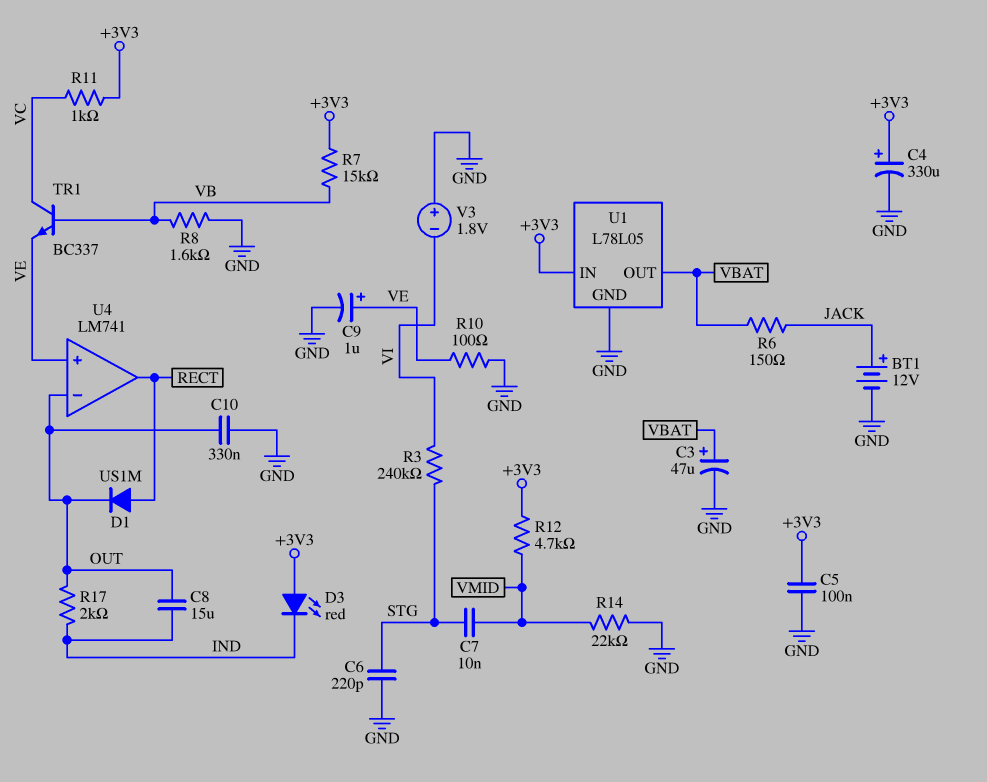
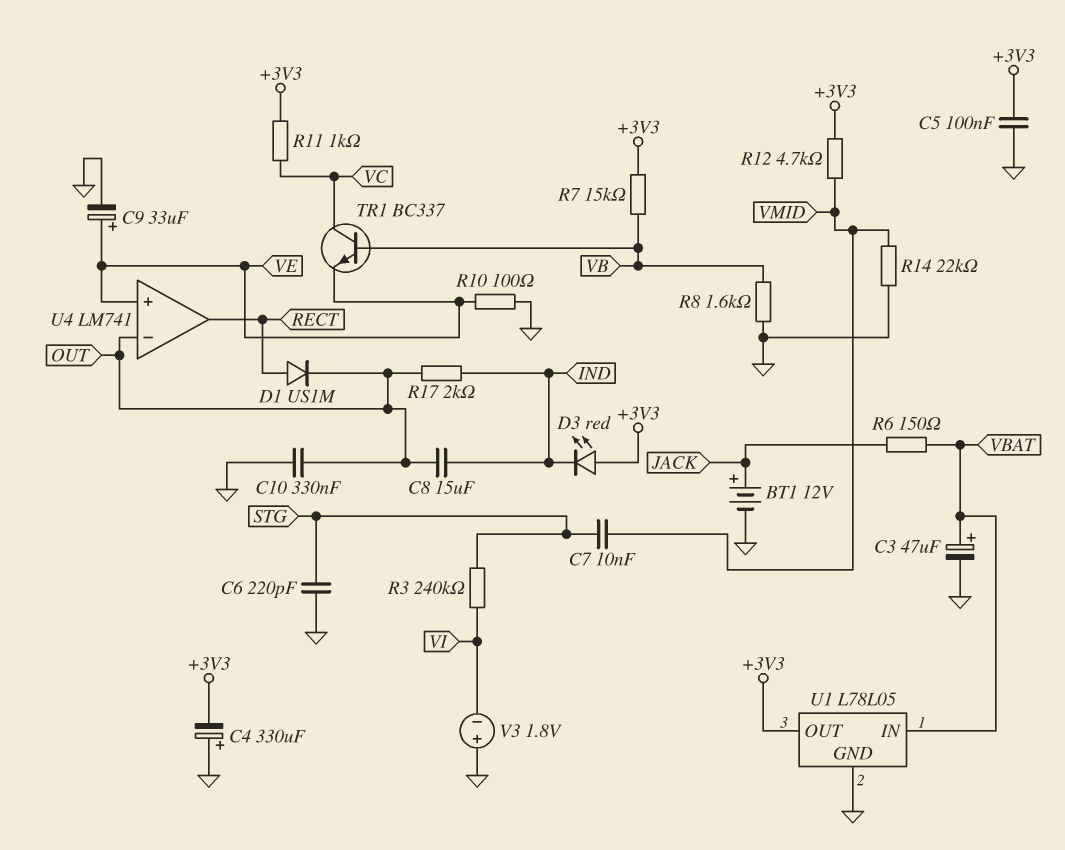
C4: 330uF (plus +3V3, minus GND) -> 330uF (plus GND, minus +3V3)
C9: 1uF (plus VE, minus GND) -> 33uF (plus VE, minus GND)
U1 pin IN: +3V3 -> VBAT
U1 pin OUT: VBAT -> +3V3

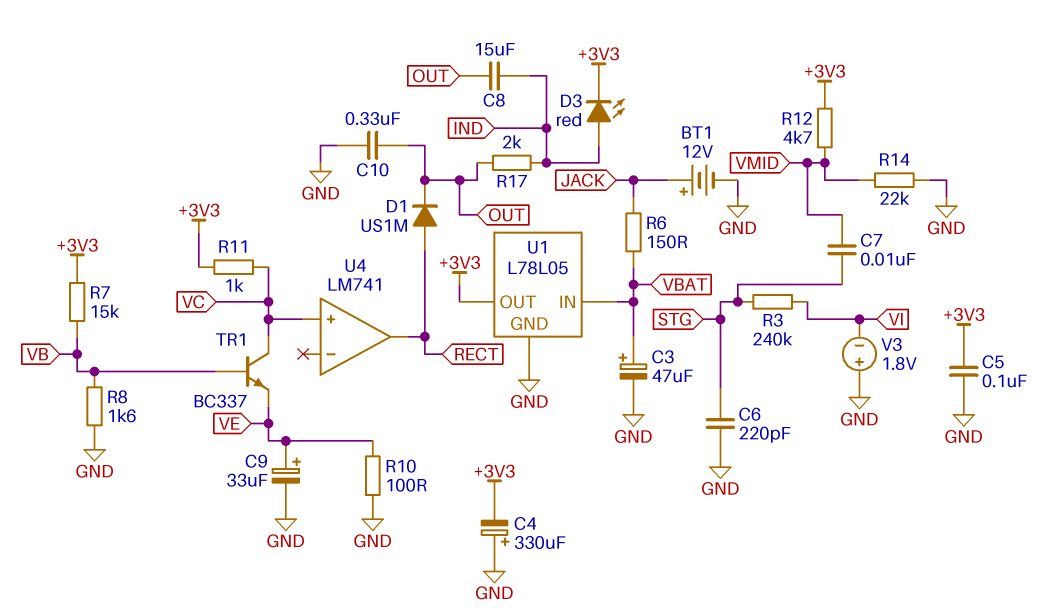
D3: LED red (A +3V3, K IND) -> LED red (A IND, K +3V3)
U4 pin in+: VE -> VC
U4 pin in-: OUT -> none

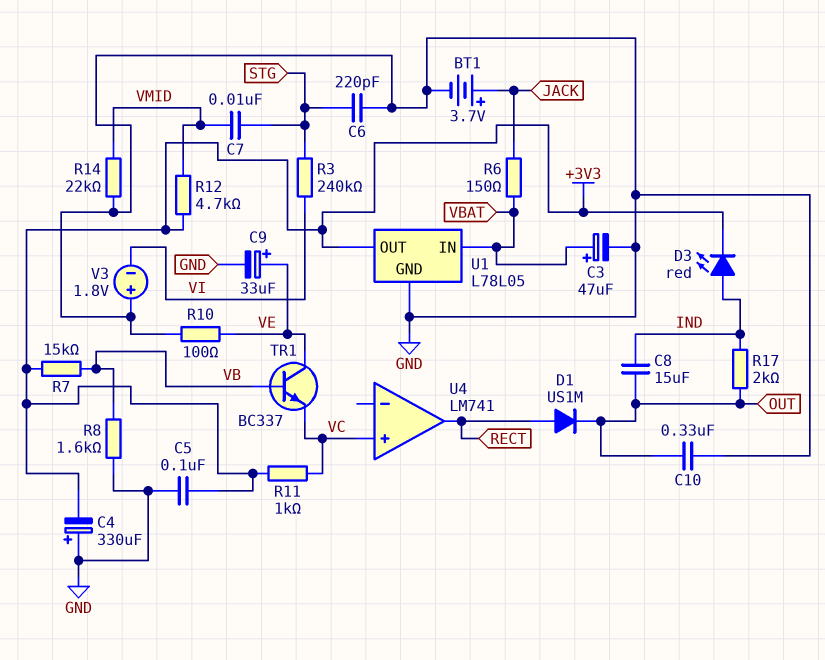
BT1: 12V (plus JACK, minus GND) -> 3.7V (plus JACK, minus GND)
TR1: NPN BC337 (B VB, C VC, E VE) -> NPN BC337 (B VB, C VE, E VC)

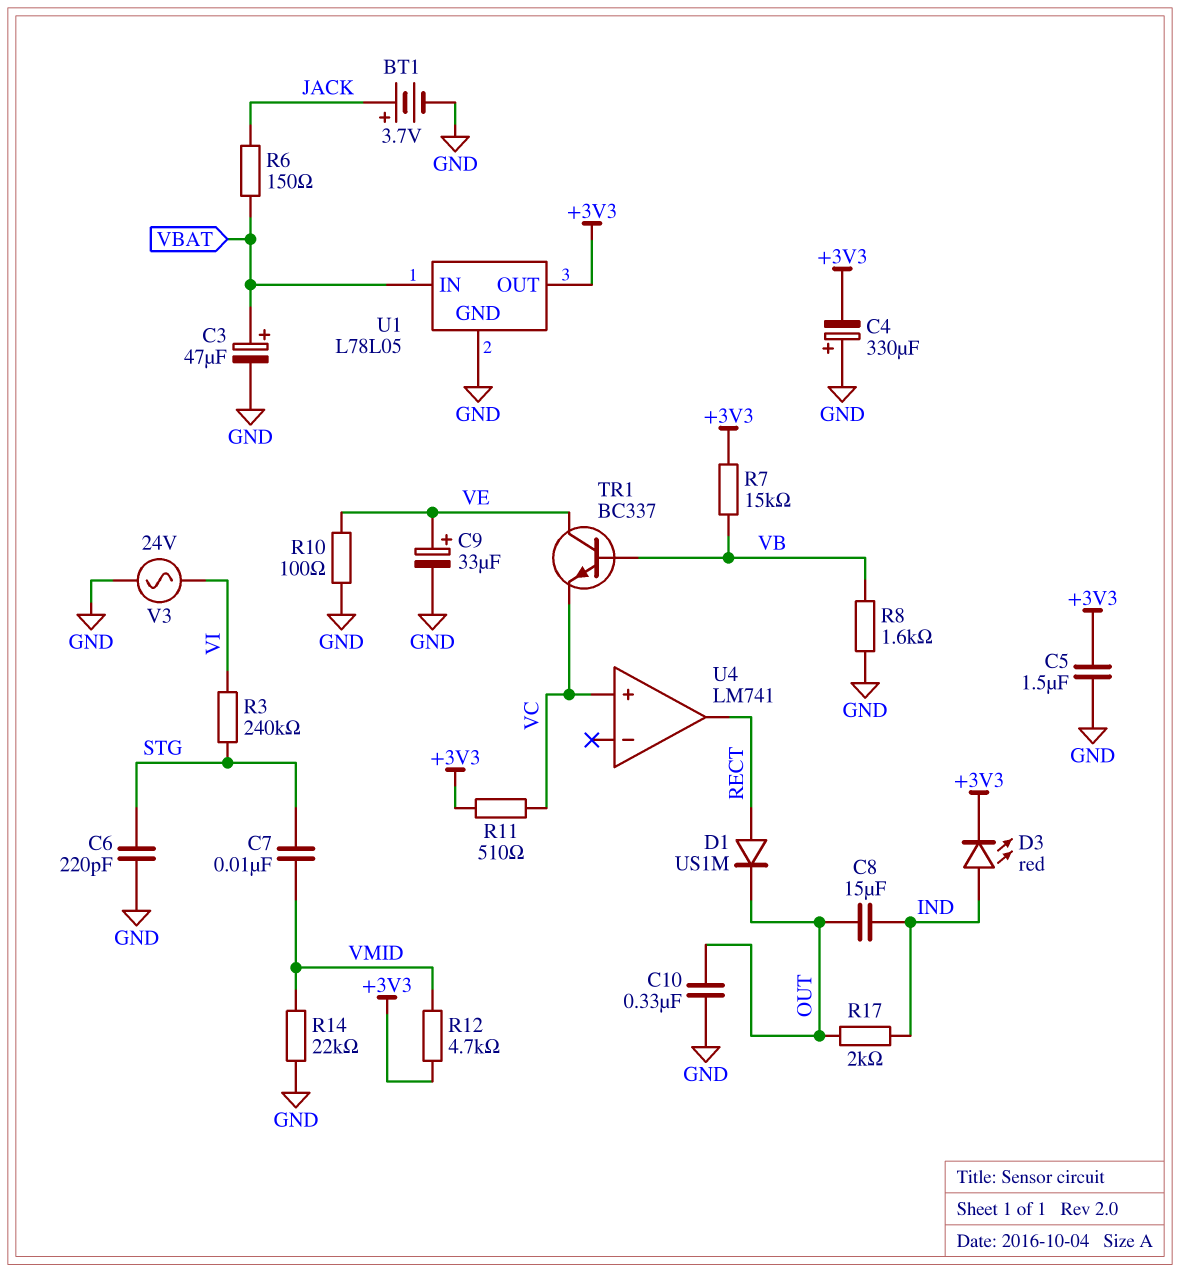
C5: 100nF (+3V3, GND) -> 1.5uF (+3V3, GND)
R11: 1k (+3V3, VC) -> 510 (+3V3, VC)
V3: 1.8V (plus GND, minus VI) -> AC 24V (GND, VI)

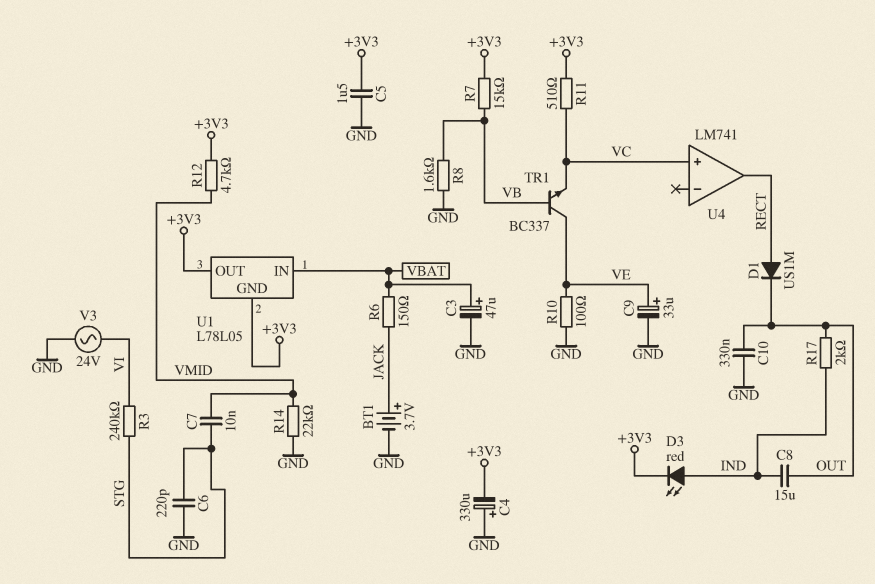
U1 pin GND: GND -> +3V3

